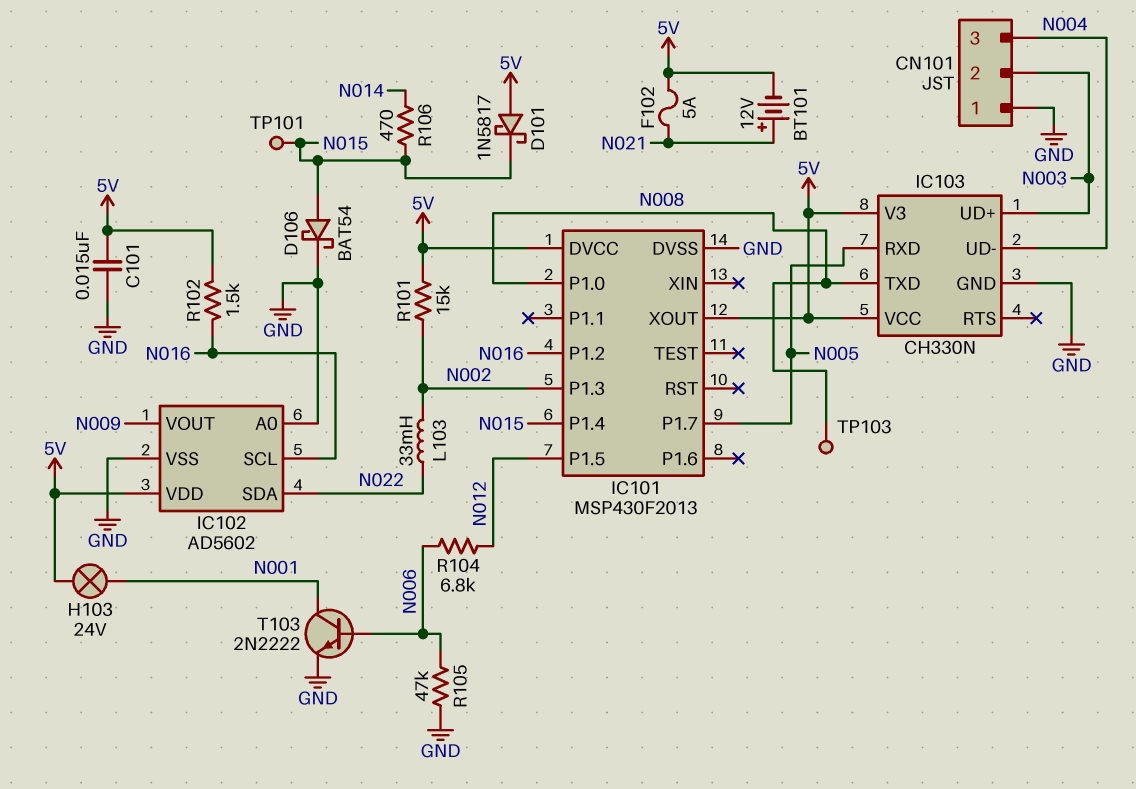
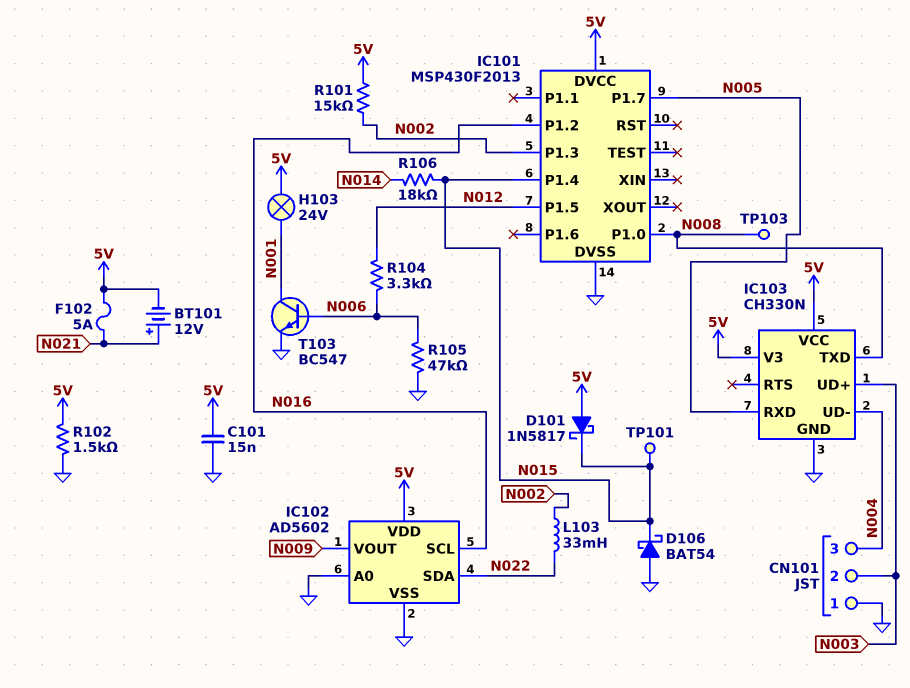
D106: schottky BAT54 (A N015, K GND) -> schottky BAT54 (A GND, K N015)
IC101 pin XOUT: 5V -> none
R102: 1.5k (5V, N016) -> 1.5k (5V, GND)
R104: 6.8k (N006, N012) -> 3.3k (N006, N012)
R106: 470 (N014, N015) -> 18k (N014, N015)
T103: NPN 2N2222 (B N006, C N001, E GND) -> NPN BC547 (B N006, C N001, E GND)

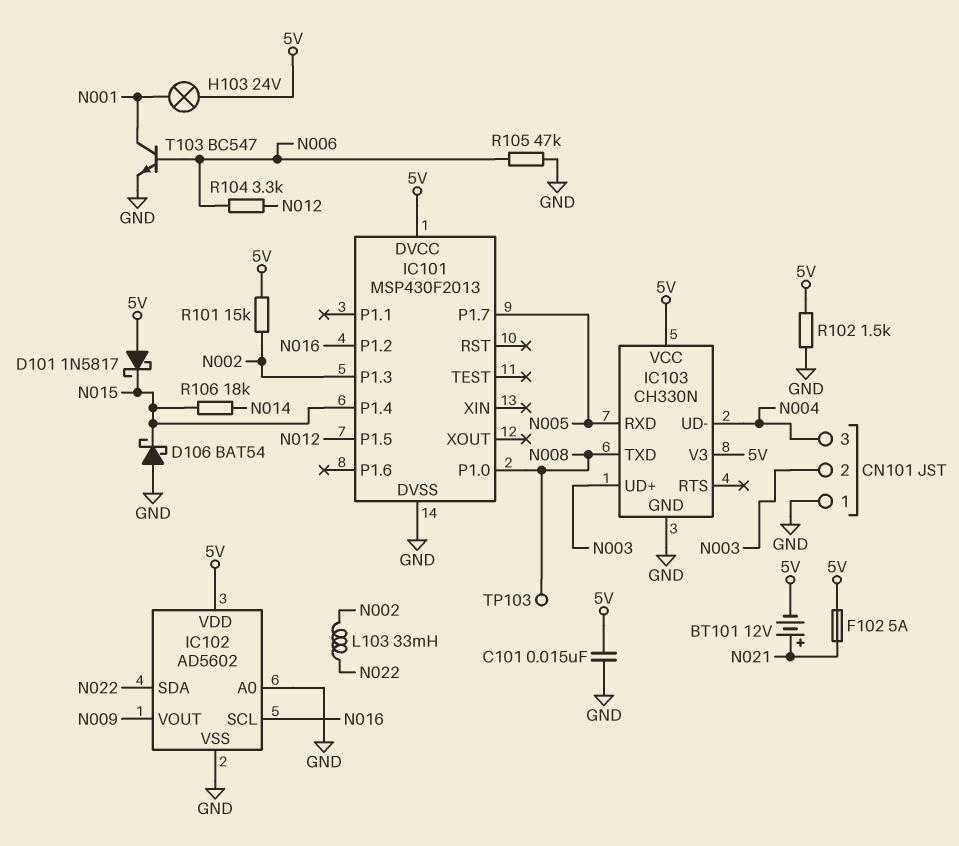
TP101: test point (N015) -> none

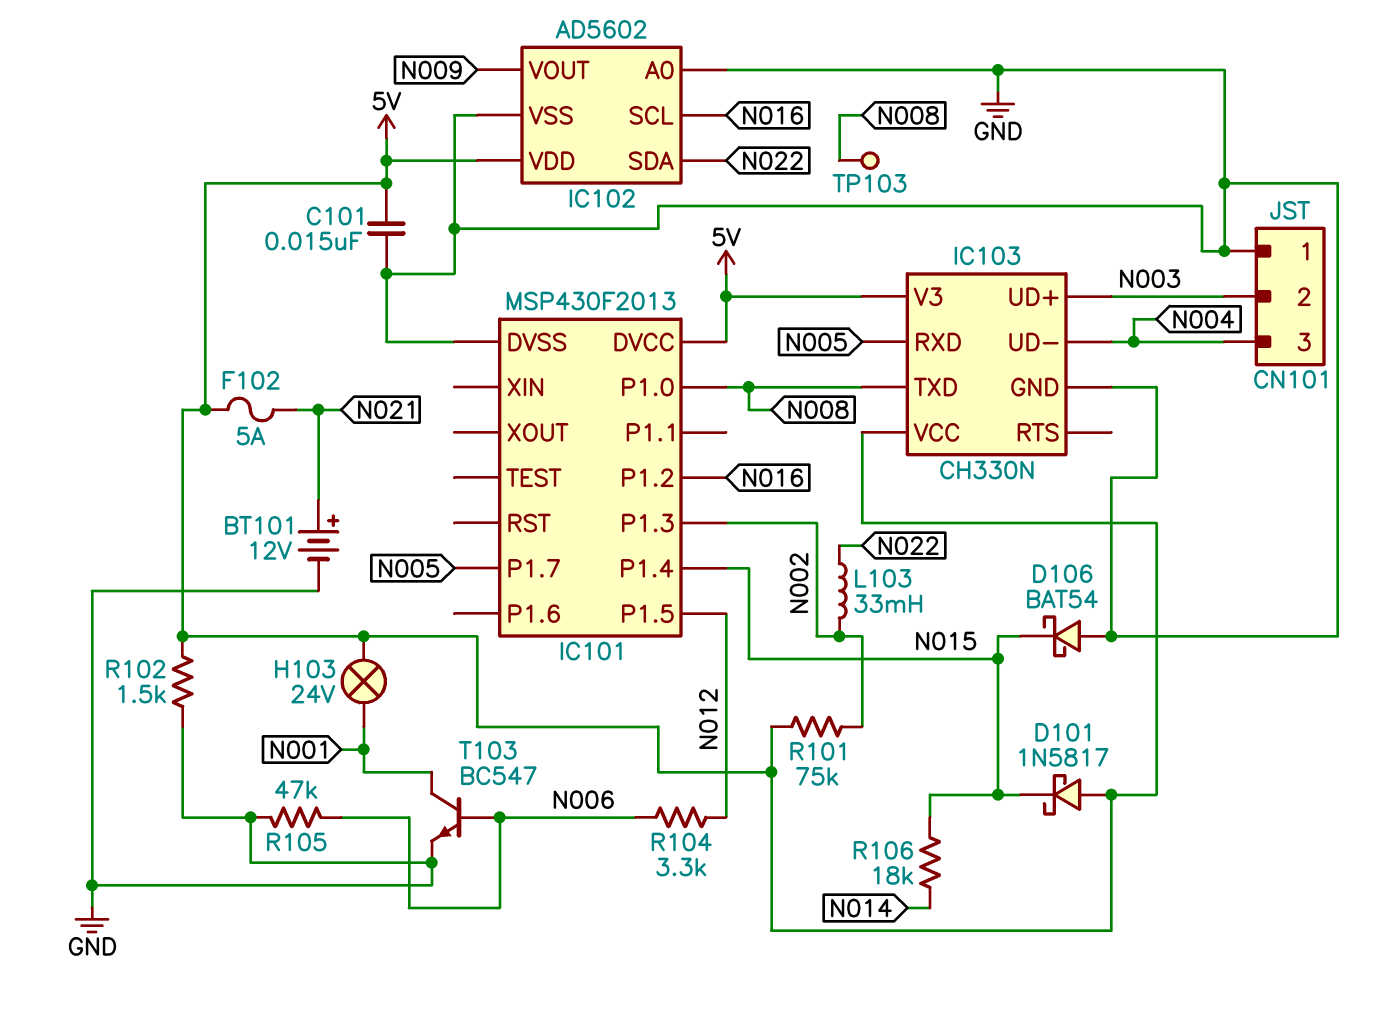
BT101: 12V (plus N021, minus 5V) -> 12V (plus N021, minus GND)
R101: 15k (5V, N002) -> 75k (5V, N002)

